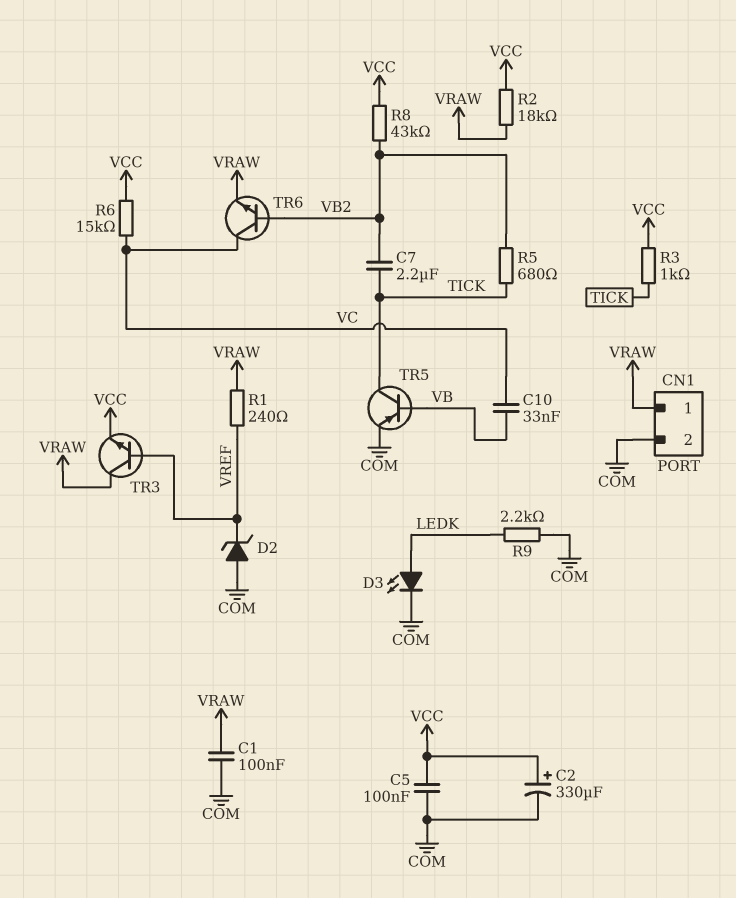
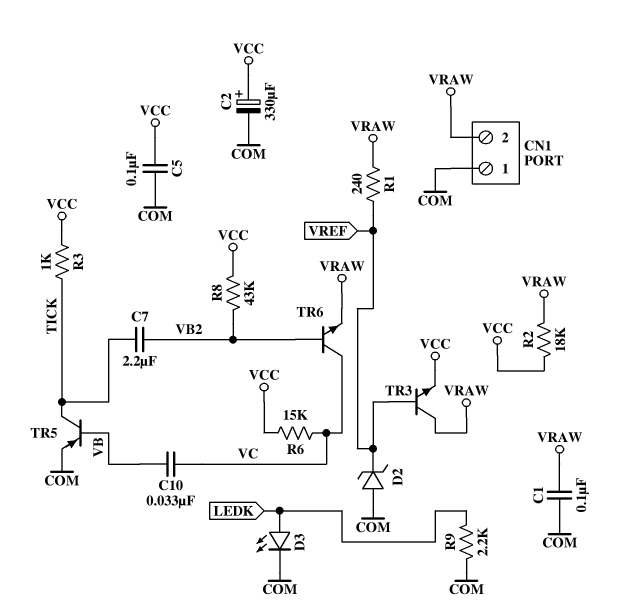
CN1 pin 1: VRAW -> COM
CN1 pin 2: COM -> VRAW
R5: 680 (TICK, VB2) -> none

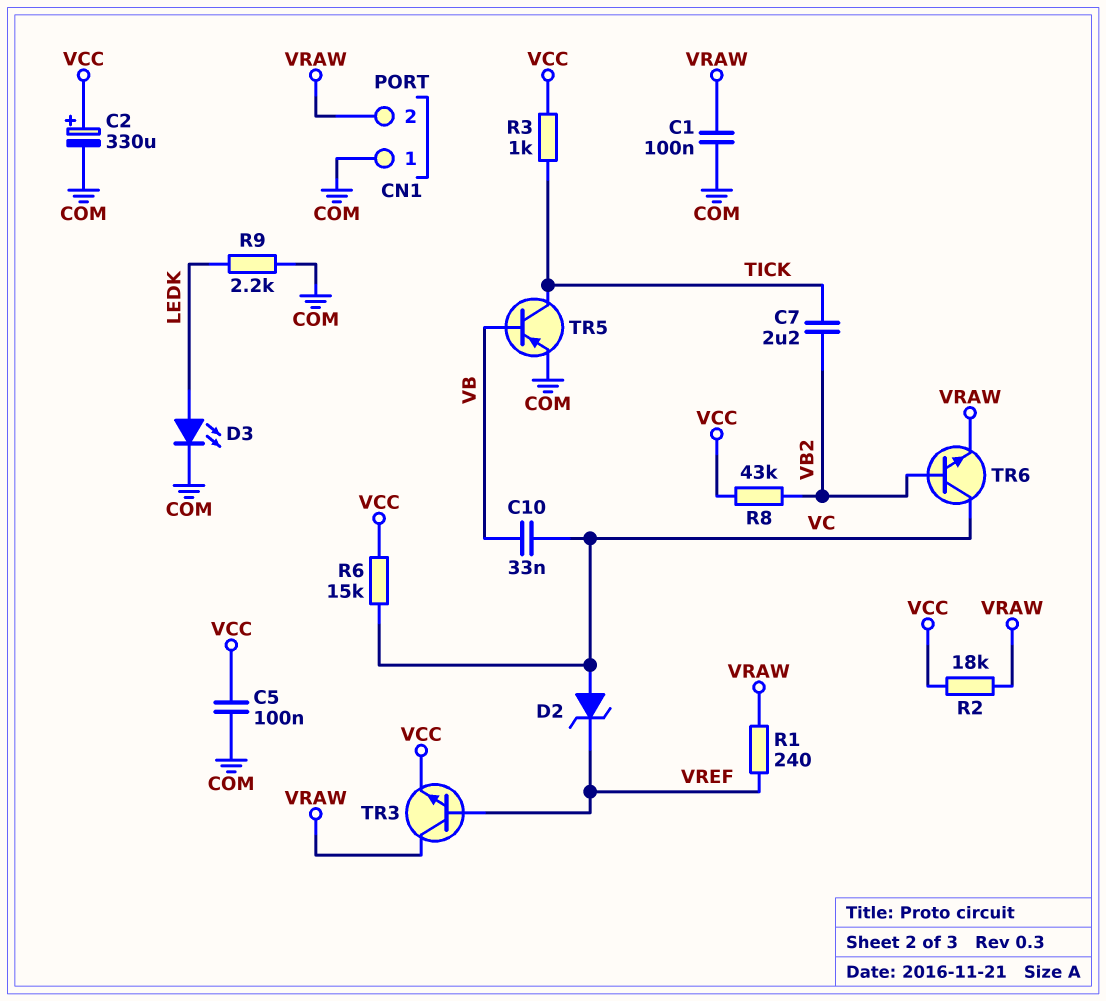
D2: zener (A COM, K VREF) -> zener (A VC, K VREF)

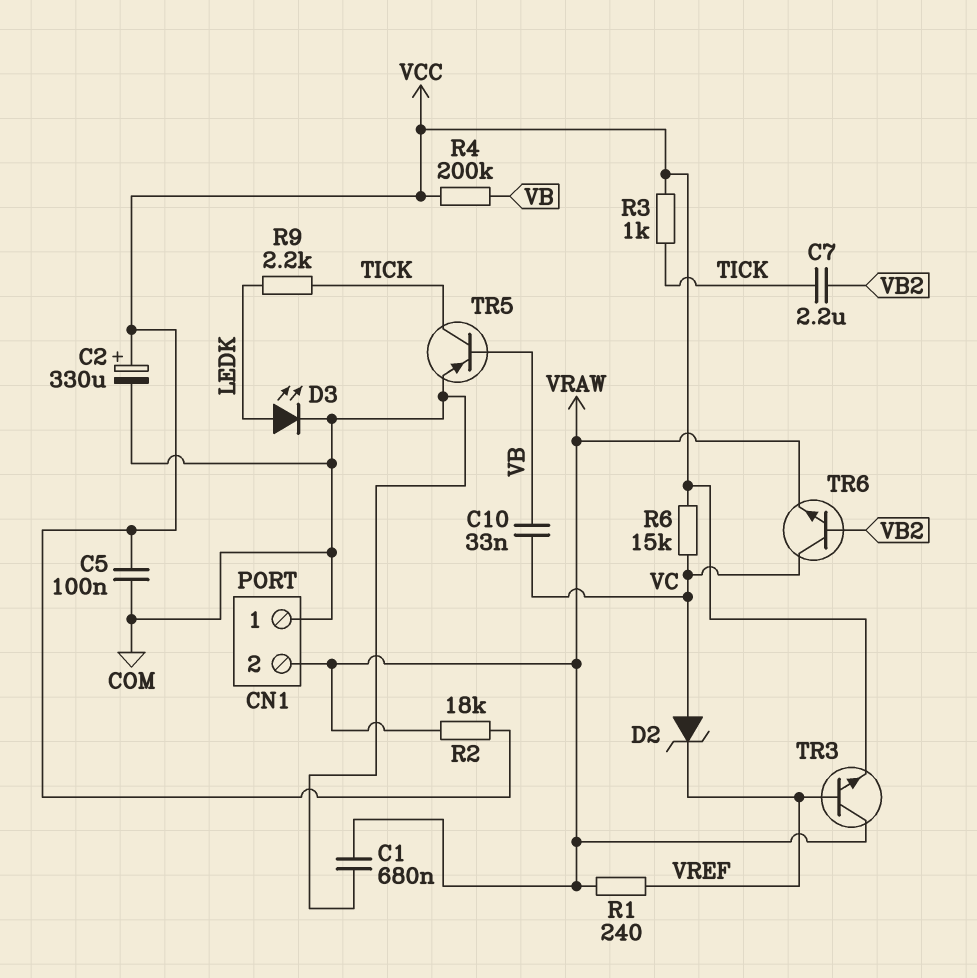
C1: 100nF (COM, VRAW) -> 680nF (COM, VRAW)
R4: none -> 200k (VB, VCC)
R8: 43k (VB2, VCC) -> none
R9: 2.2k (COM, LEDK) -> 2.2k (LEDK, TICK)

